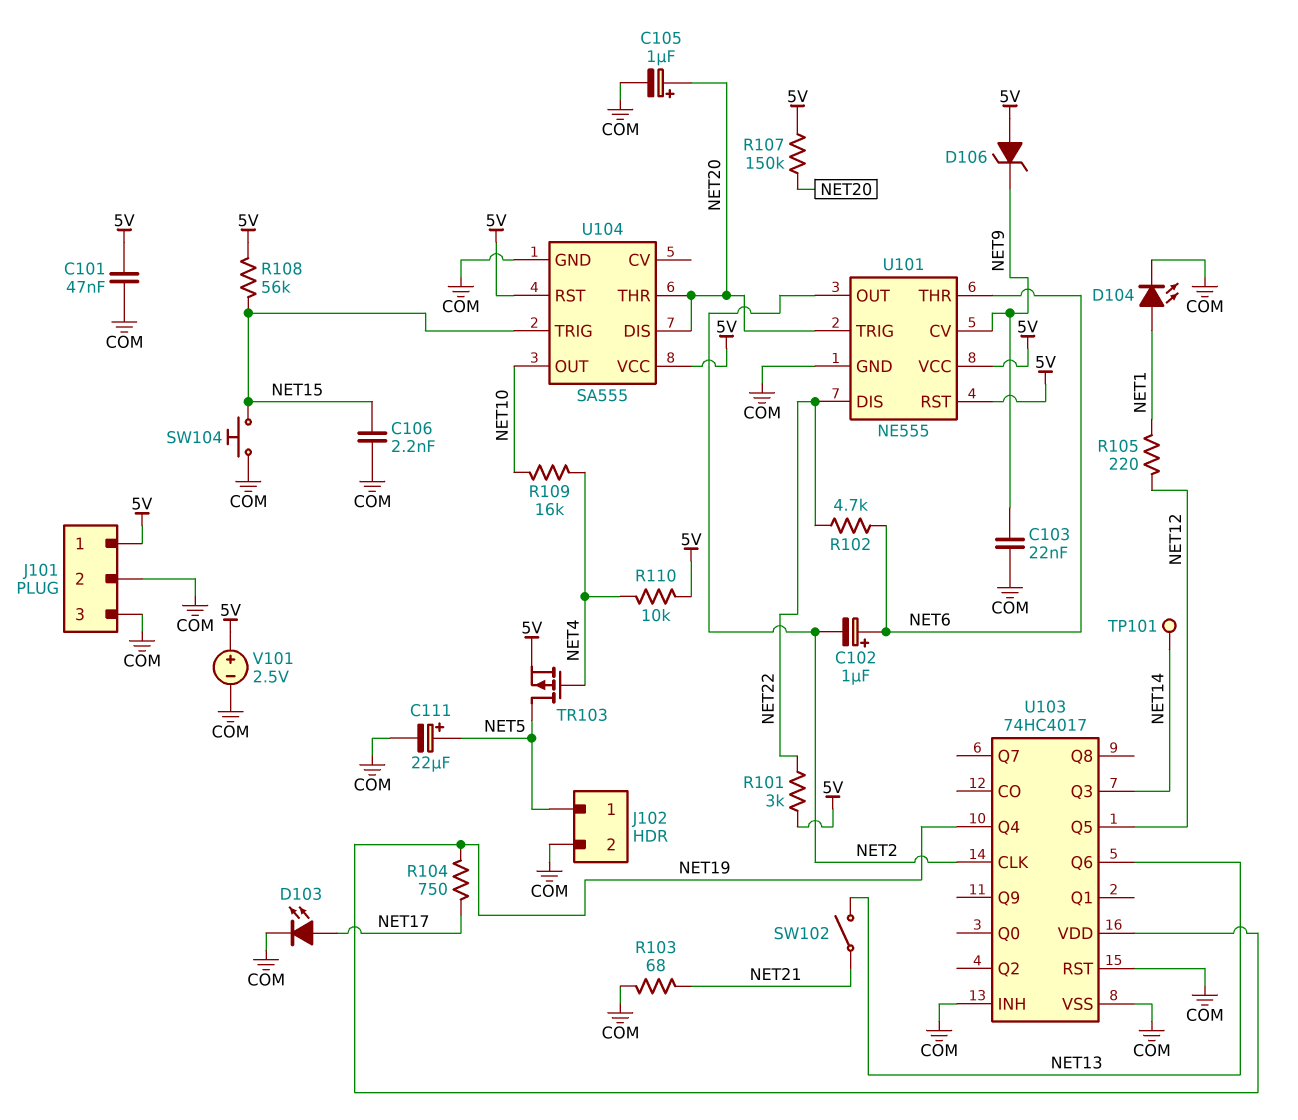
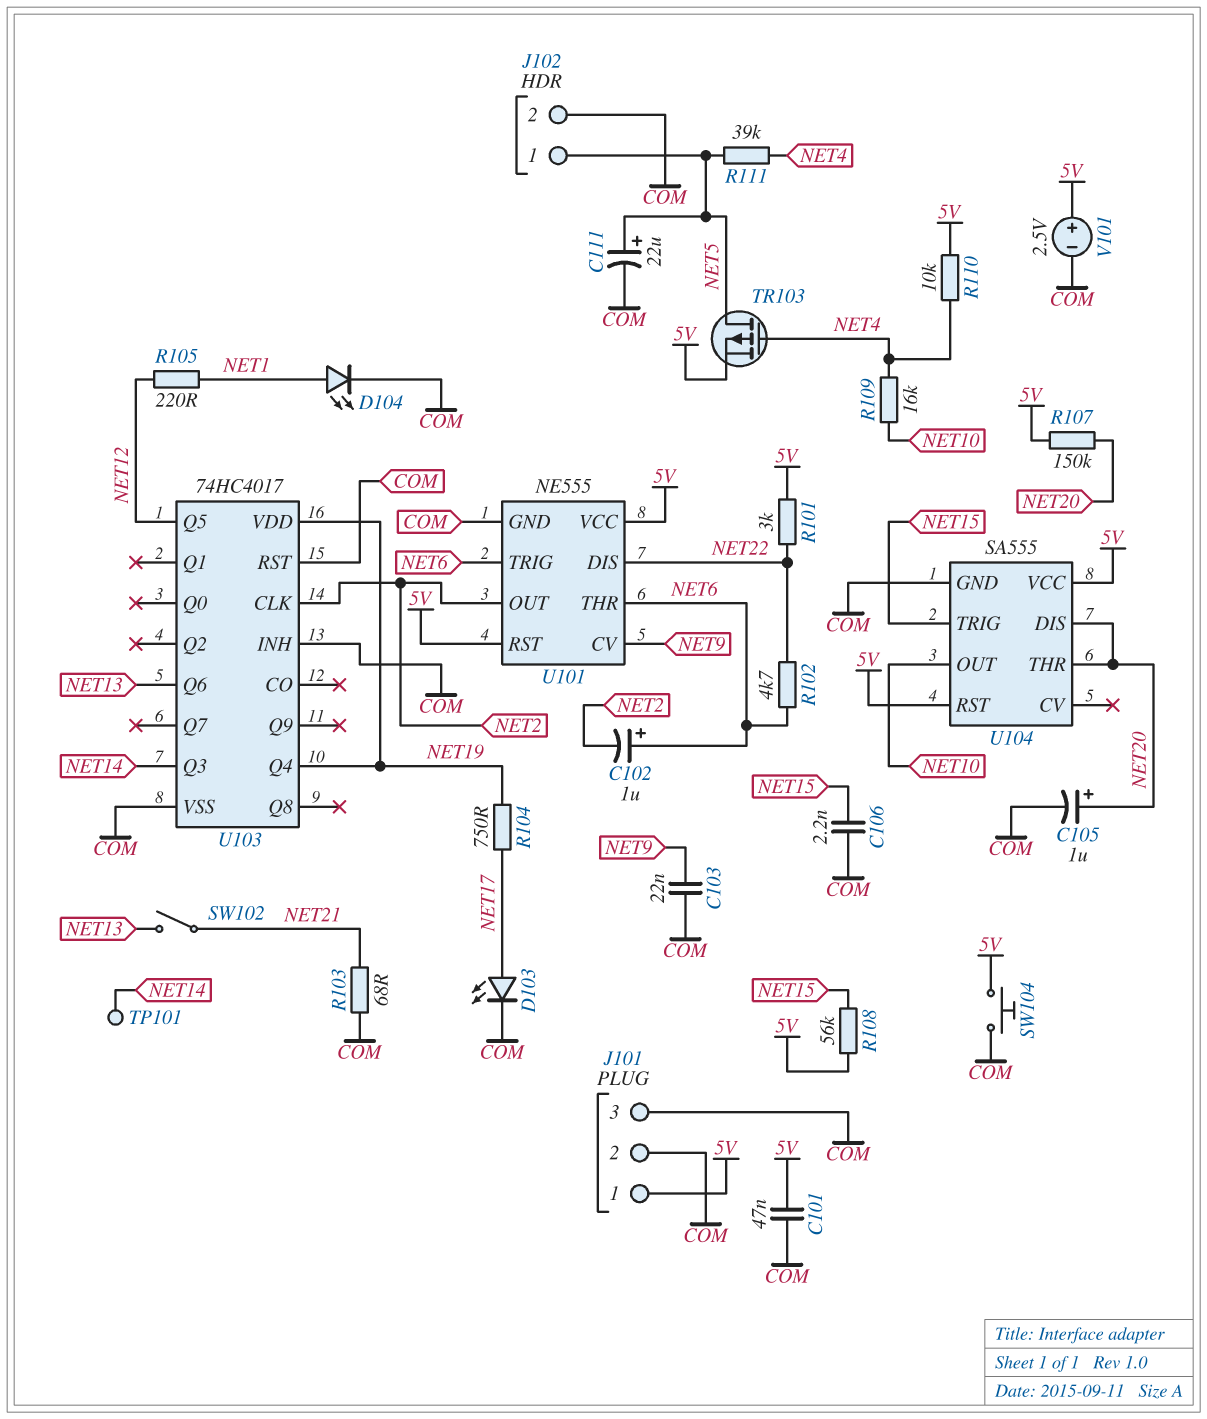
D106: zener (A 5V, K NET9) -> none
R111: none -> 39k (NET4, NET5)
SW104: button (COM, NET15) -> button (5V, COM)
U101 pin TRIG: NET20 -> NET6

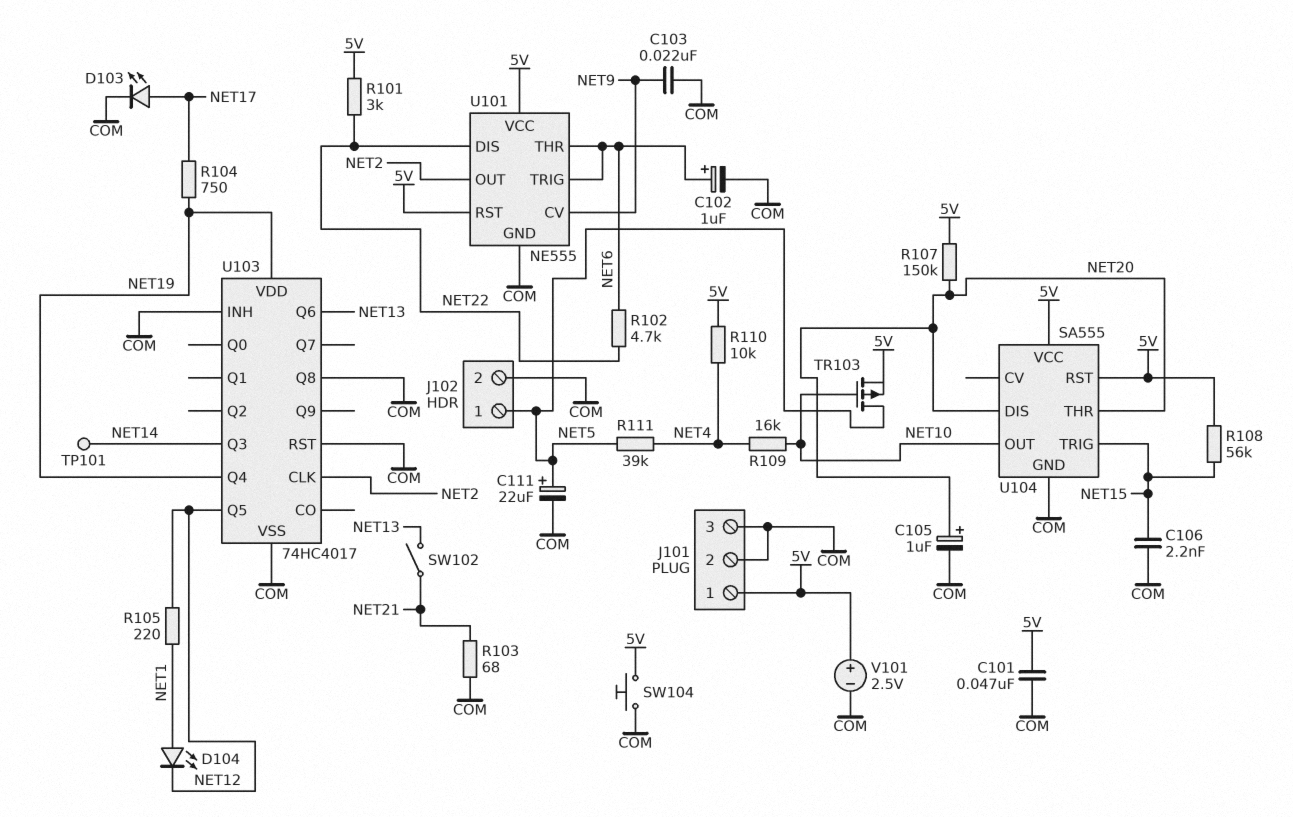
C102: 1uF (plus NET6, minus NET2) -> 1uF (plus NET6, minus COM)
D104: LED (A NET1, K COM) -> LED (A NET1, K NET12)
TR103: PMOS (G NET4, D NET5, S 5V) -> PMOS (G NET10, D NET5, S 5V)
U103 pin Q8: none -> COM

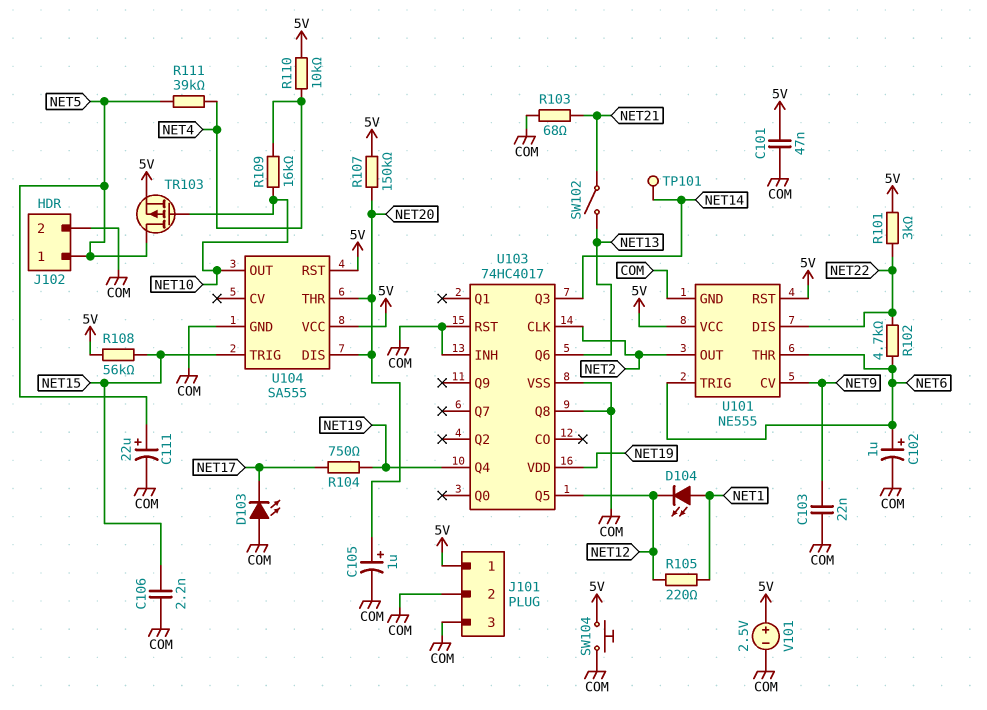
D103: LED (A NET17, K COM) -> LED (A COM, K NET17)

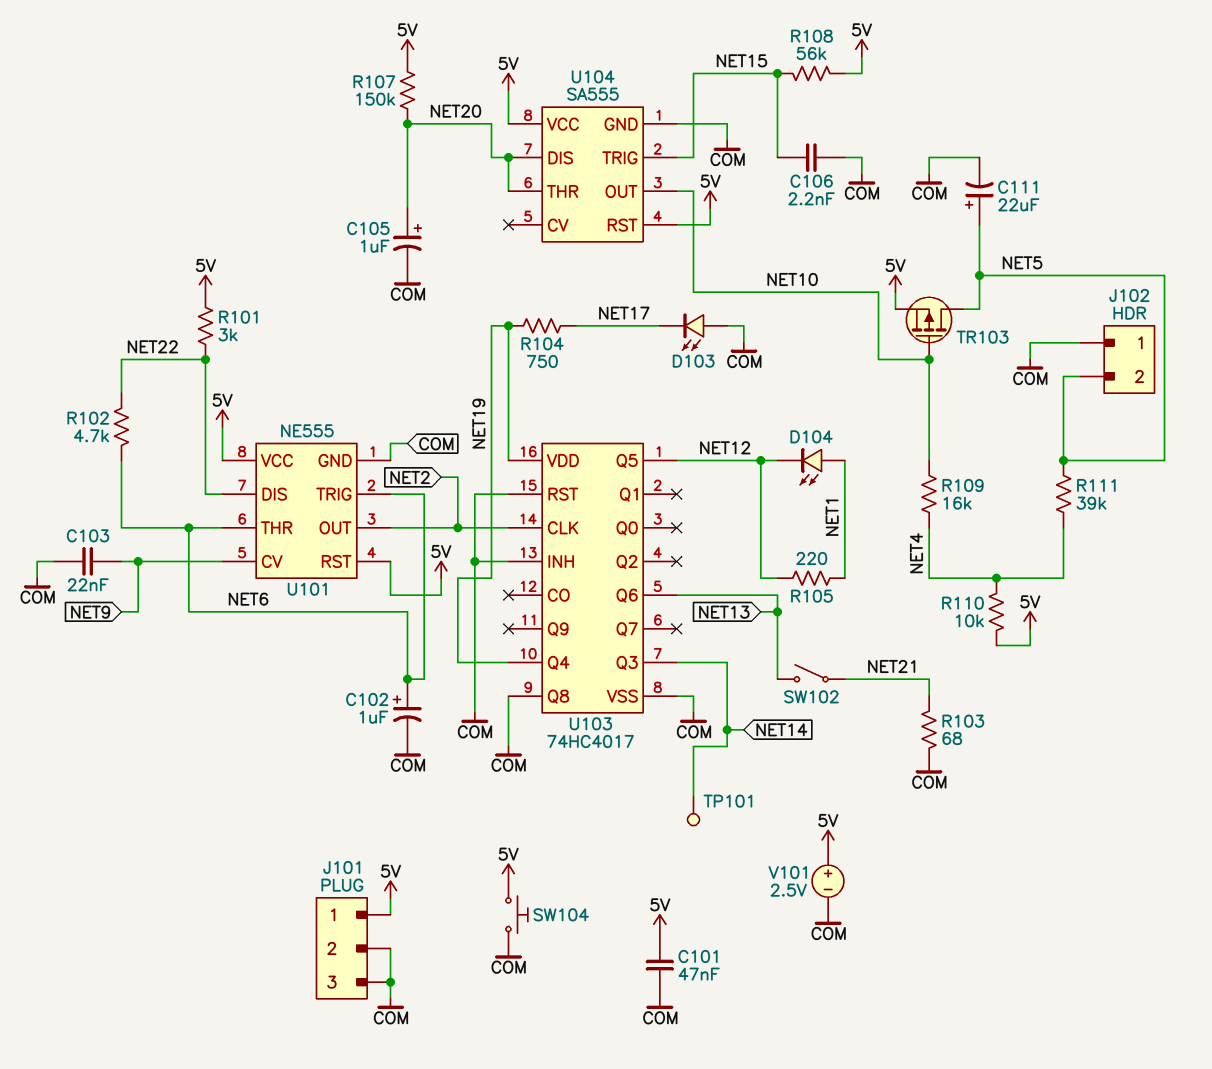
J102 pin 1: NET5 -> COM
J102 pin 2: COM -> NET5

